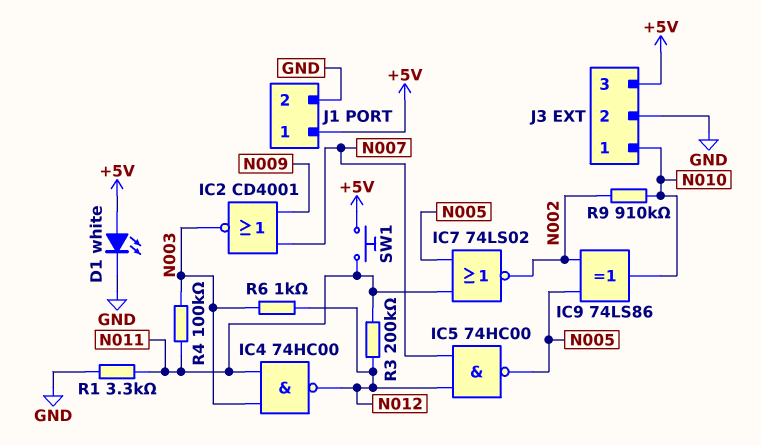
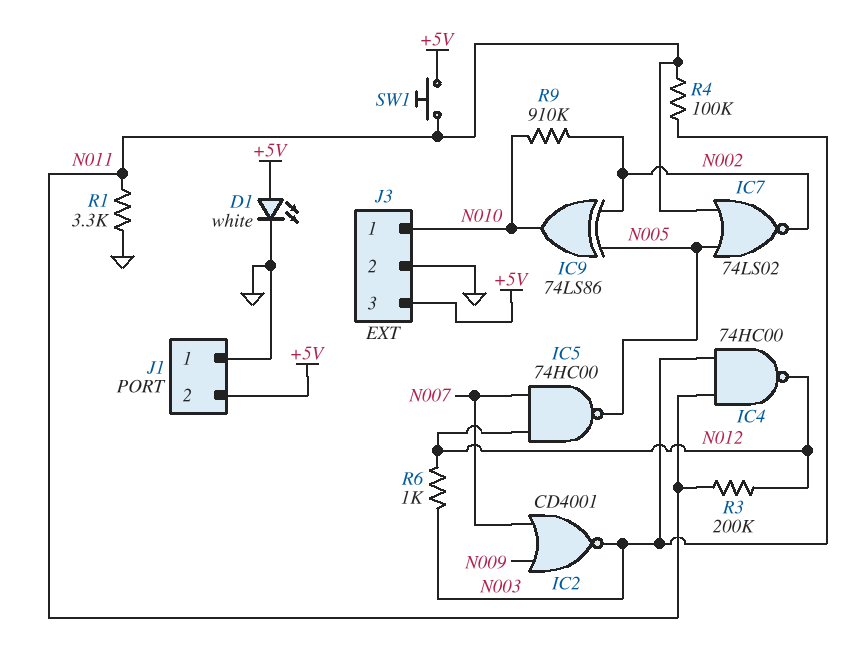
J1 pin 1: +5V -> GND
J1 pin 2: GND -> +5V

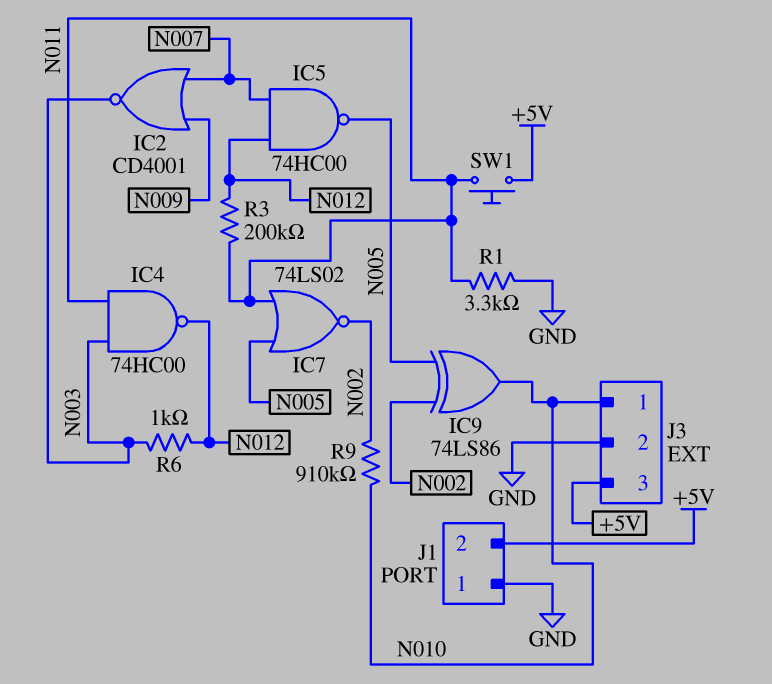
D1: LED white (A +5V, K GND) -> none
R4: 100k (N003, N011) -> none

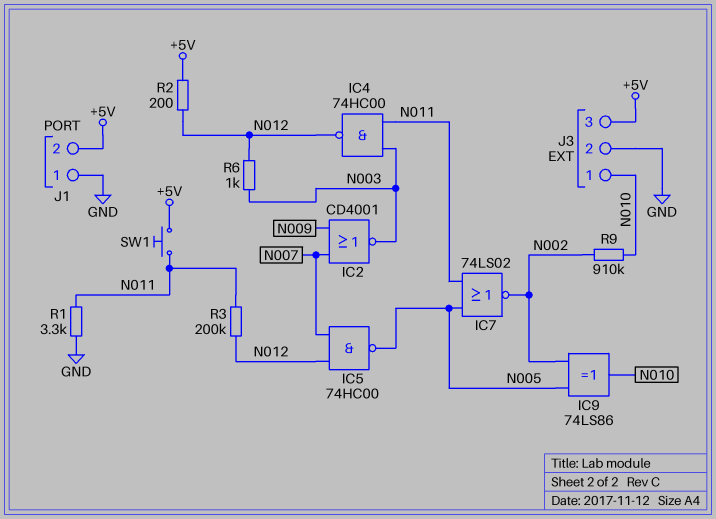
R2: none -> 200 (+5V, N012)

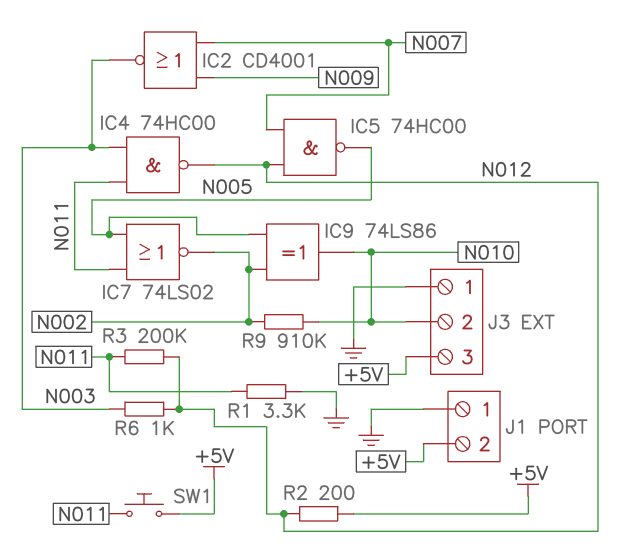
J3 pin 1: N010 -> GND
J3 pin 2: GND -> N010

